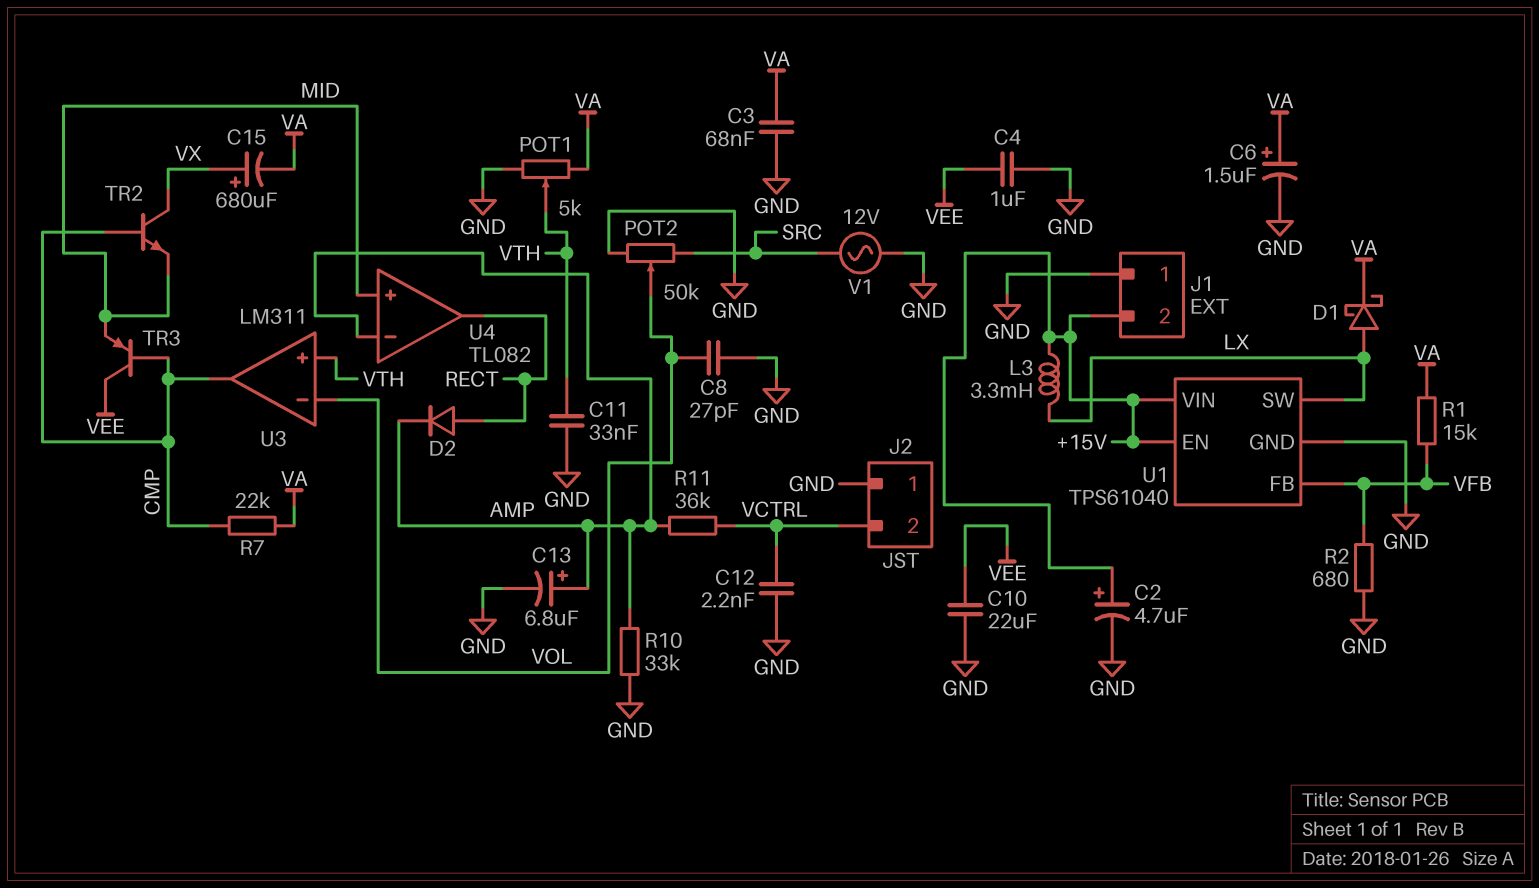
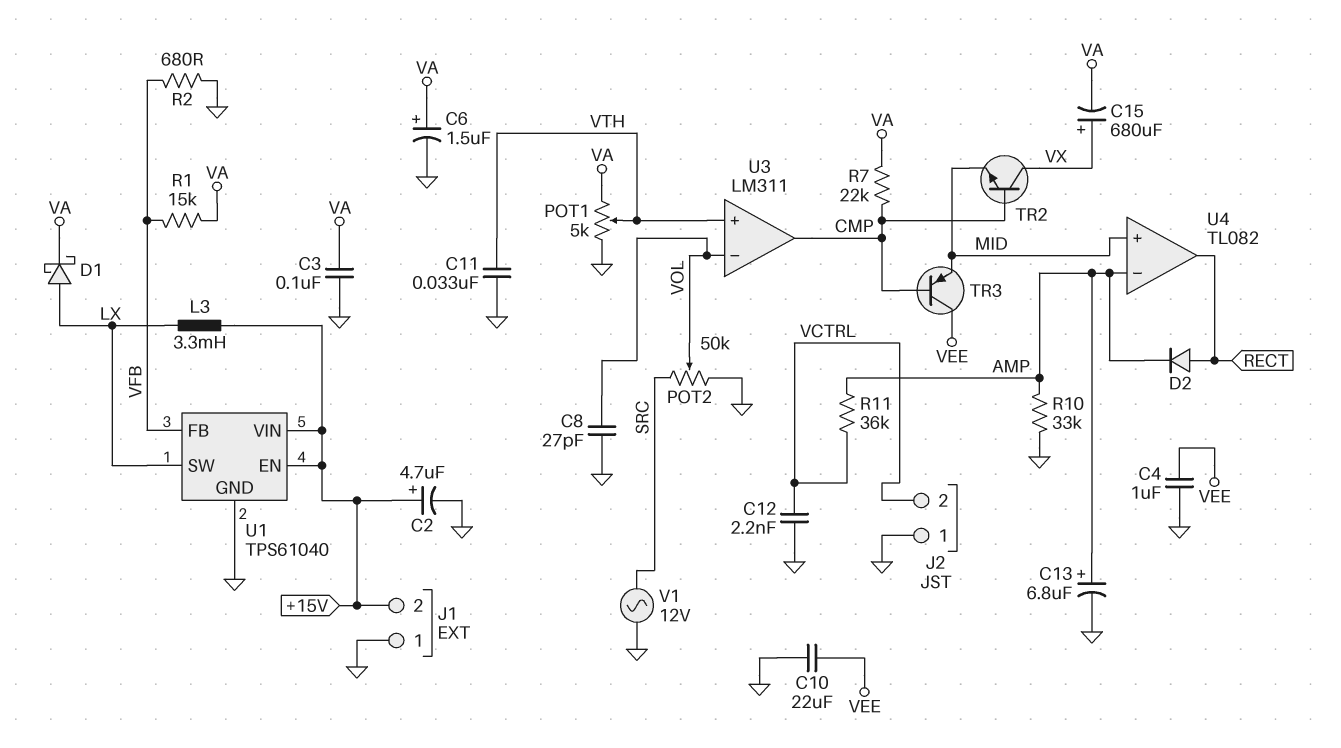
C3: 68nF (GND, VA) -> 100nF (GND, VA)

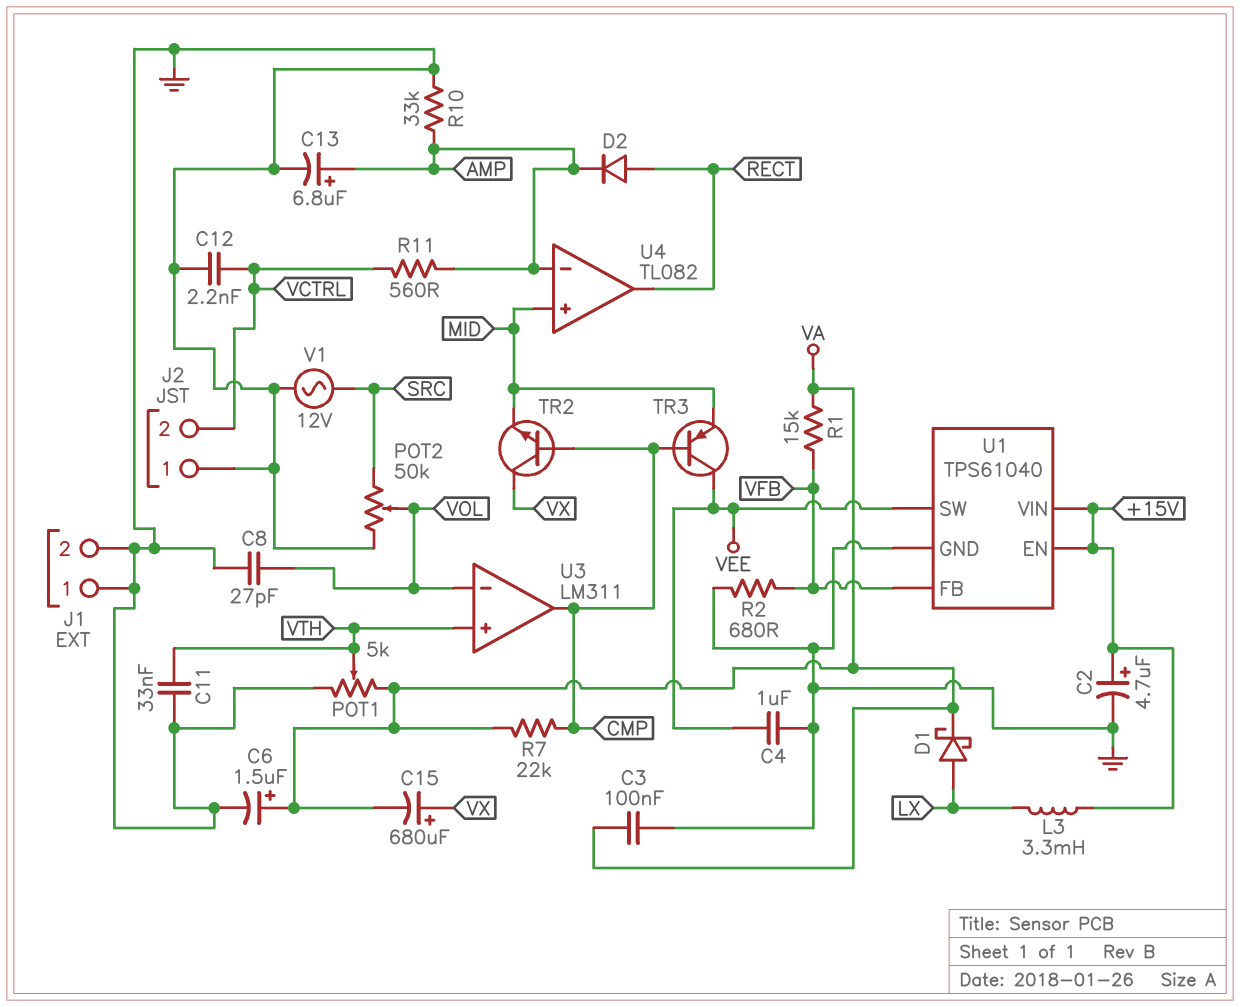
C10: 22uF (GND, VEE) -> none
J1 pin 2: +15V -> GND
R11: 36k (AMP, VCTRL) -> 560 (AMP, VCTRL)
U1 pin SW: LX -> VEE

